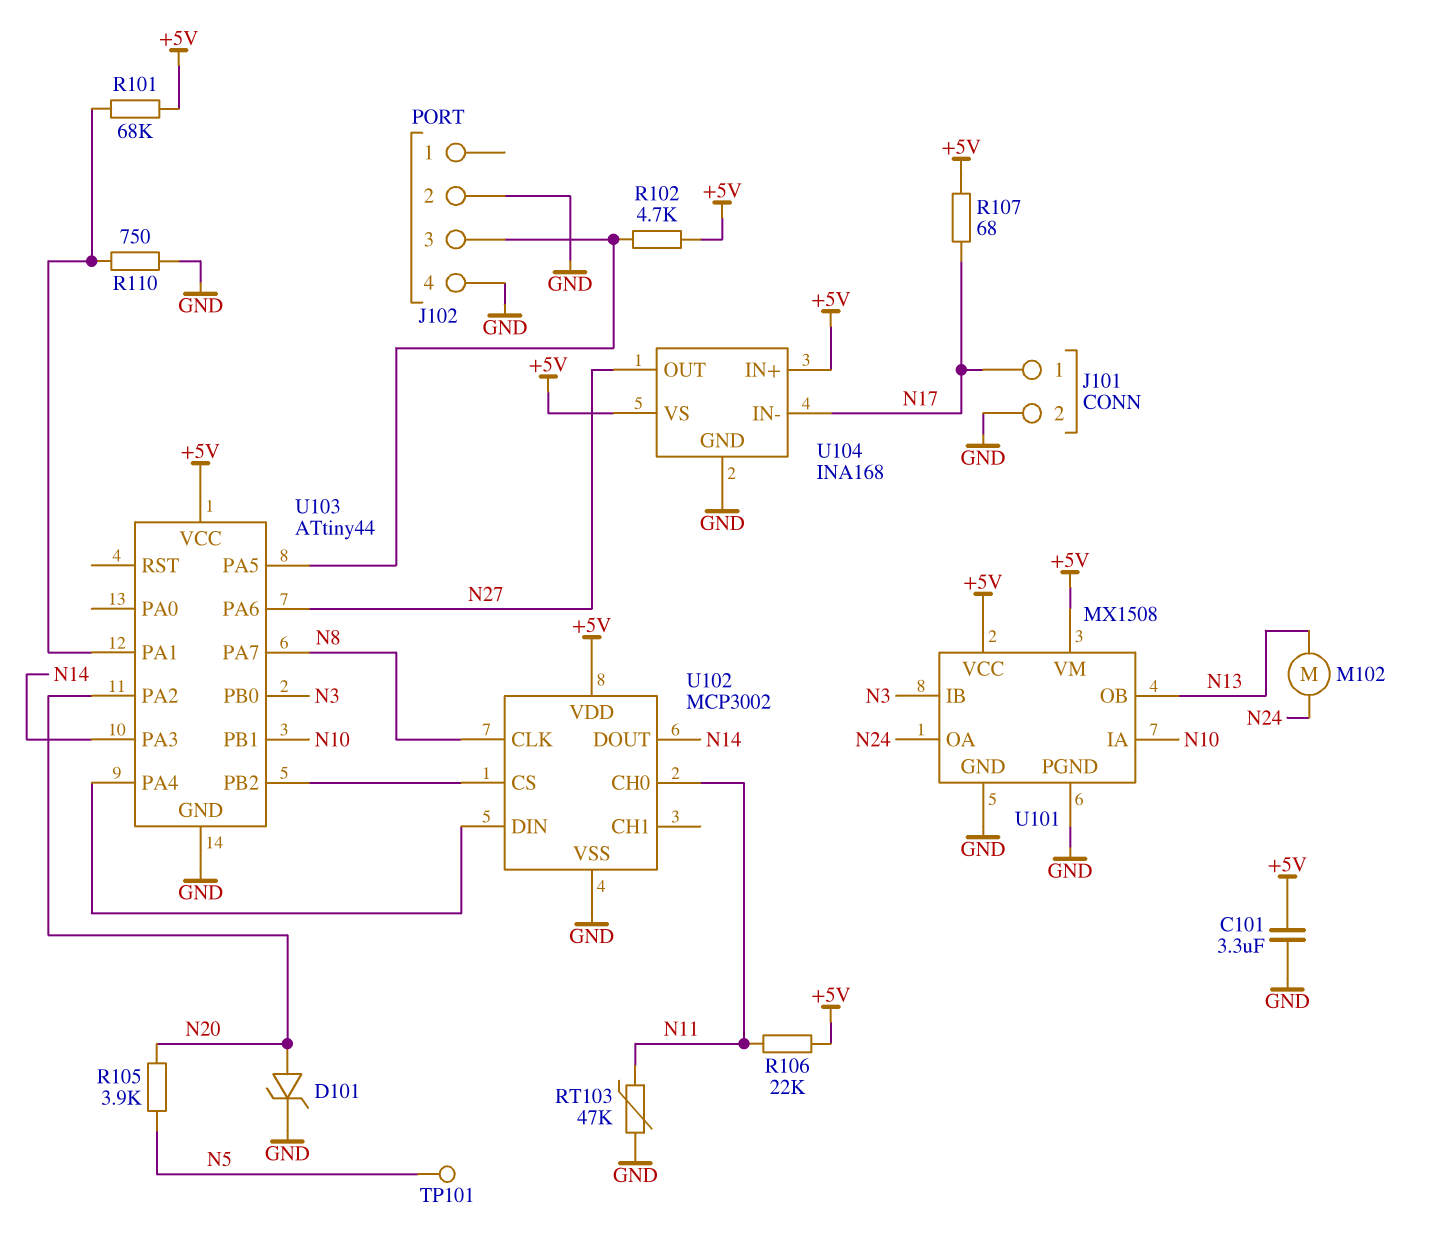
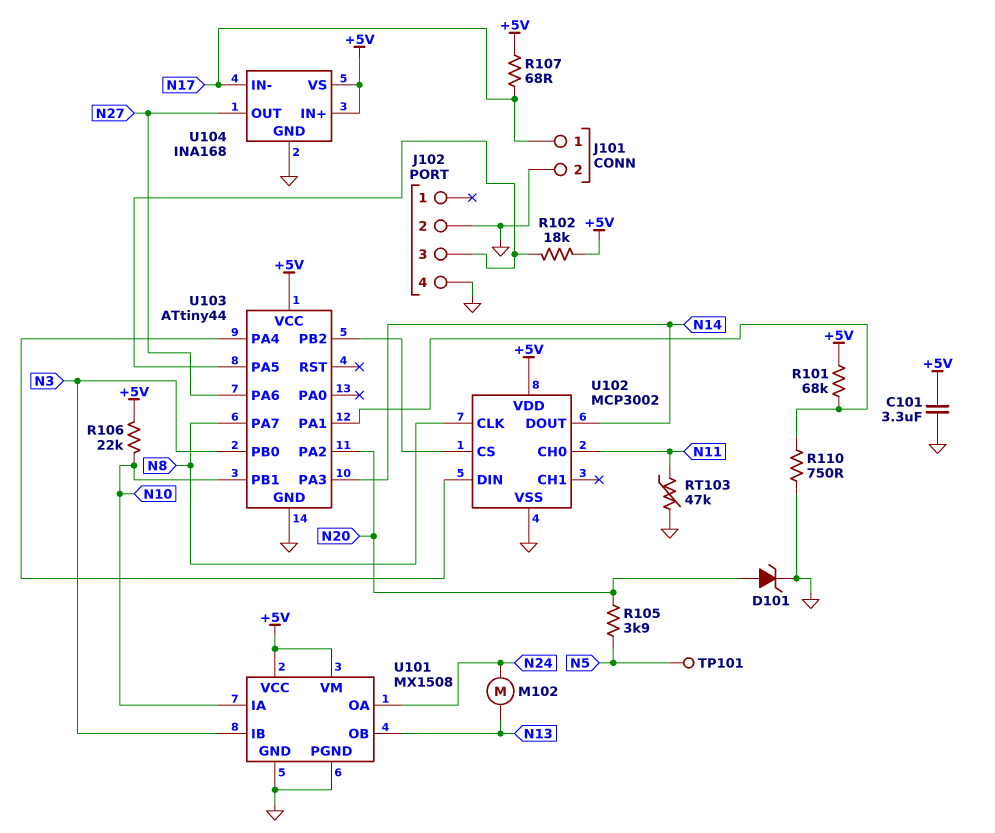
R102: 4.7k (+5V, J102/3) -> 18k (+5V, J102/3)
R106: 22k (+5V, N11) -> 22k (+5V, N10)

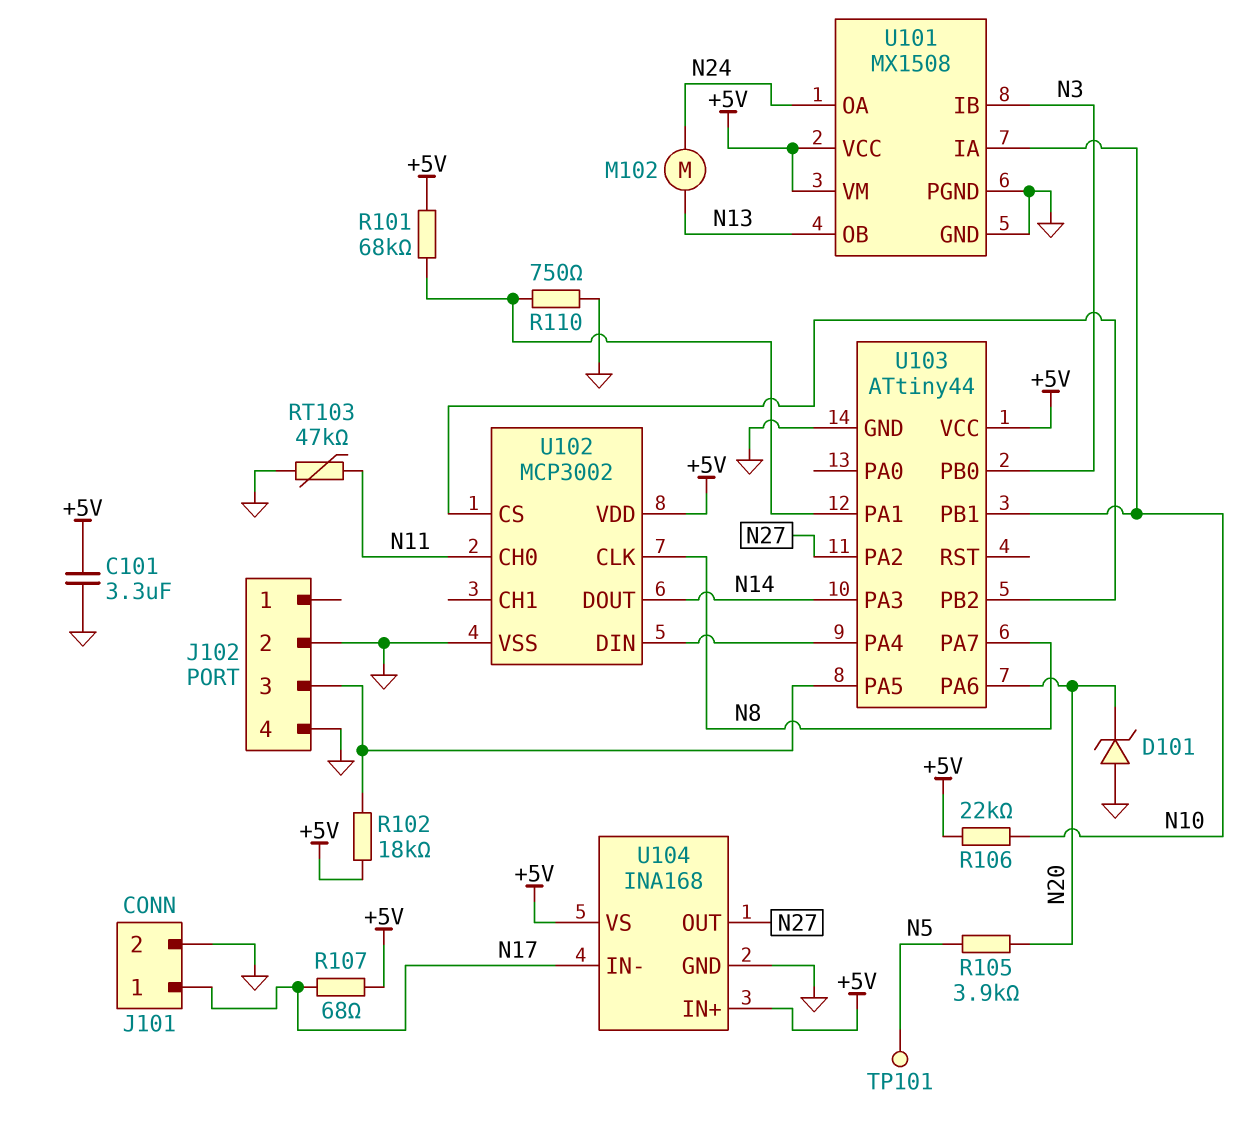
D101: zener (A N20, K GND) -> zener (A GND, K N20)
U103 pin PA2: N20 -> N27
U103 pin PA6: N27 -> N20

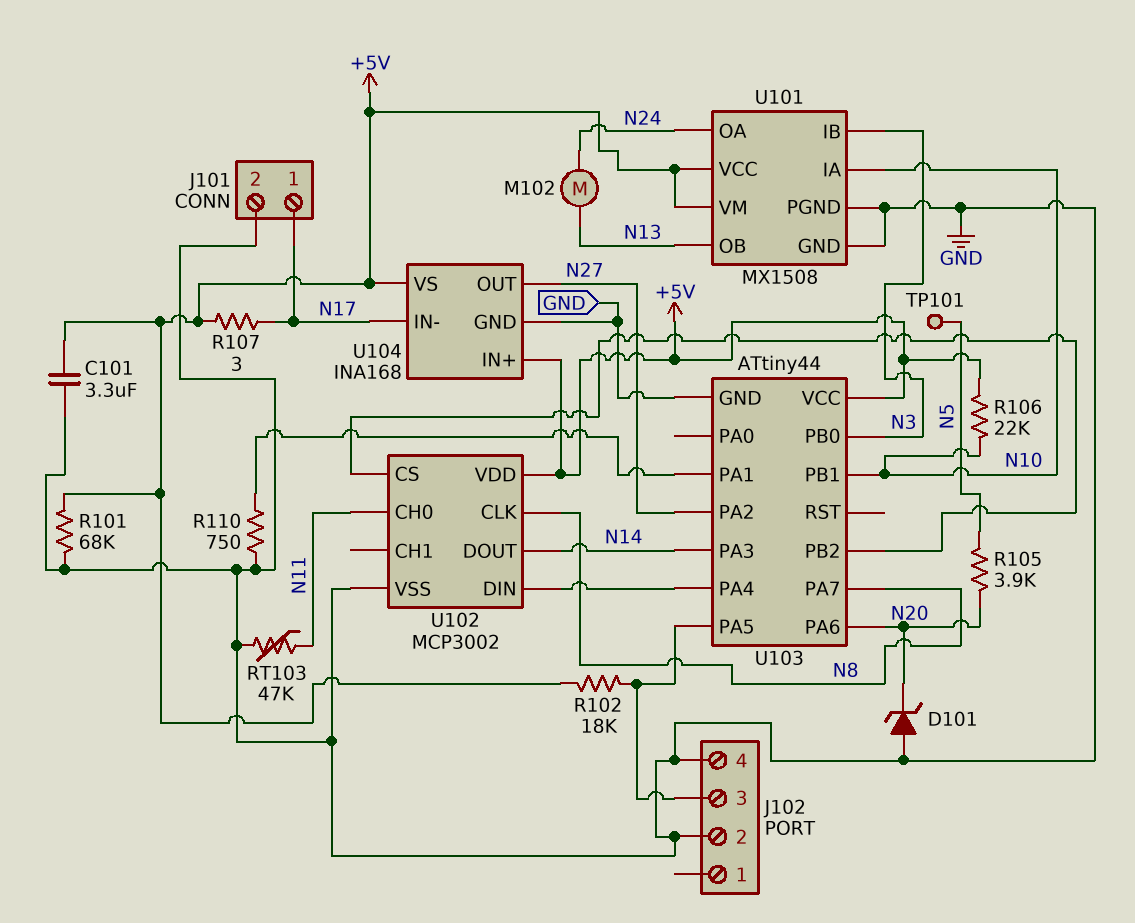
R101: 68k (+5V, U103/PA1) -> 68k (+5V, GND)
R107: 68 (+5V, N17) -> 3 (+5V, N17)

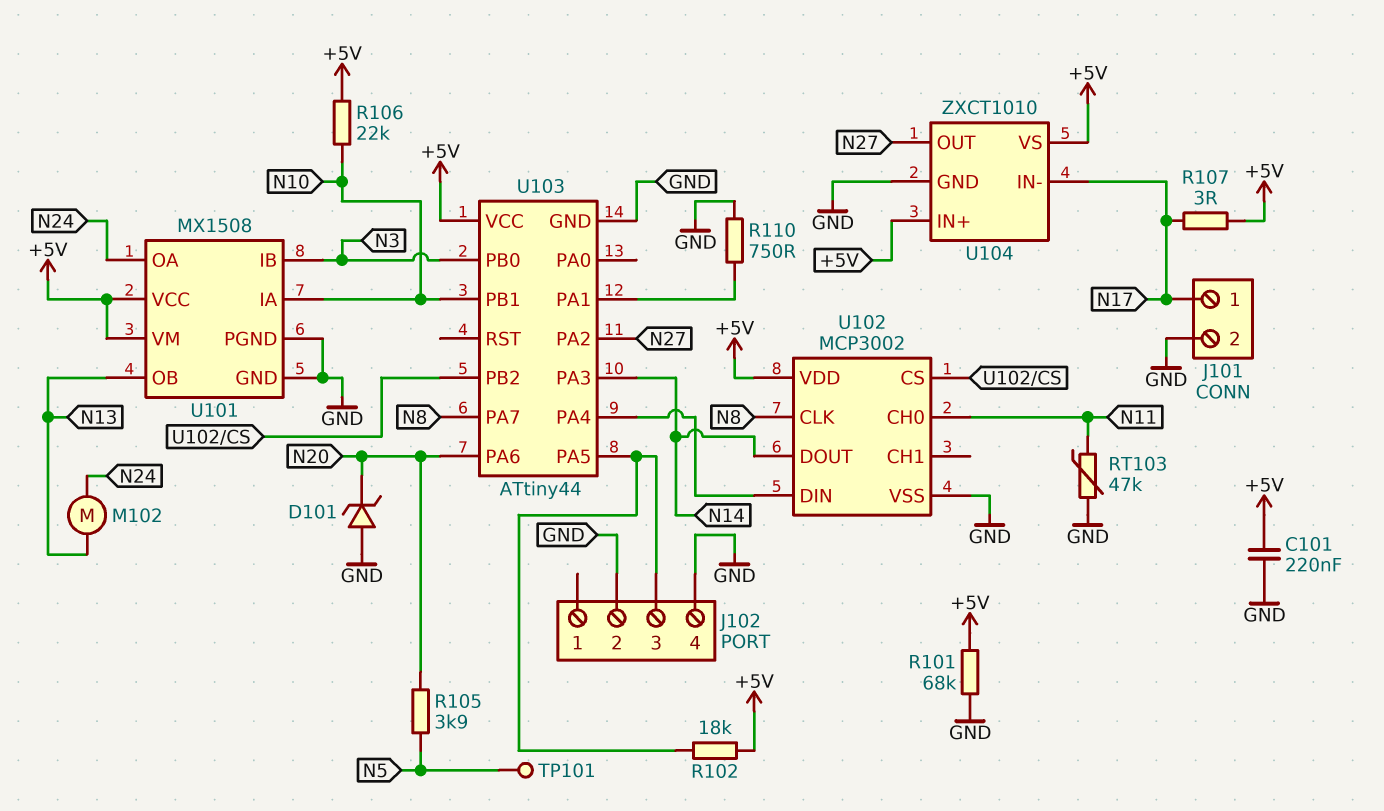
C101: 3.3uF (+5V, GND) -> 220nF (+5V, GND)
U104: INA168 -> ZXCT1010

